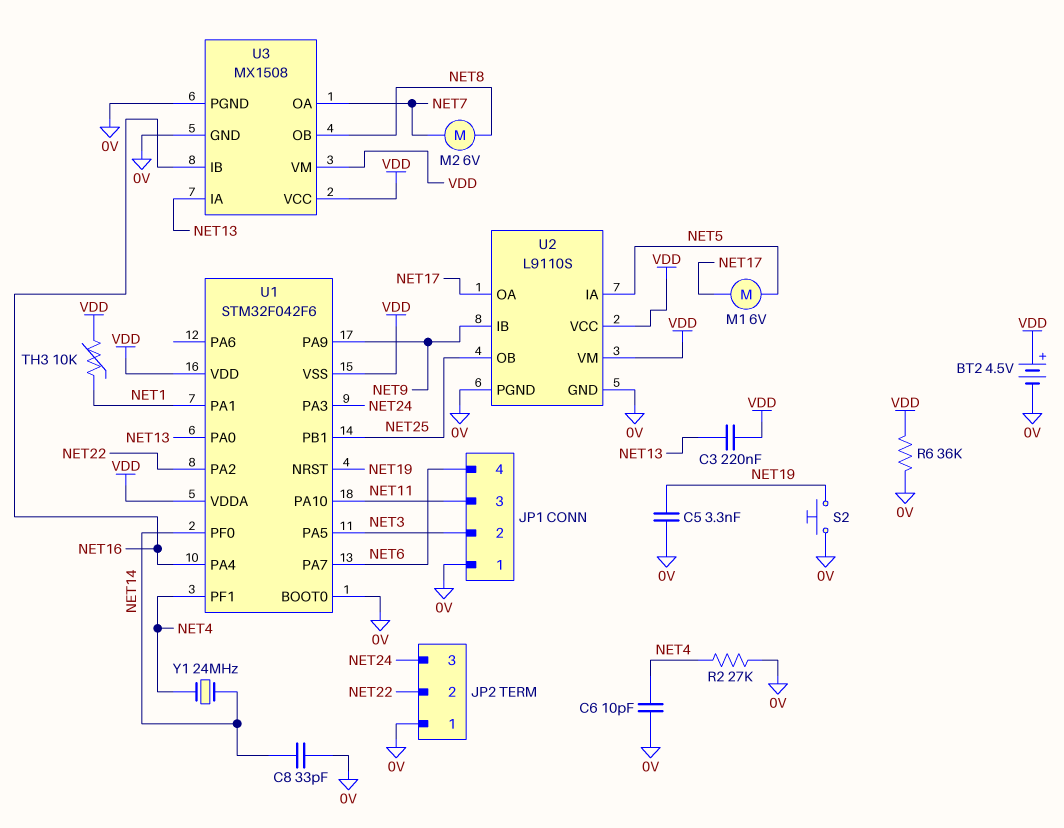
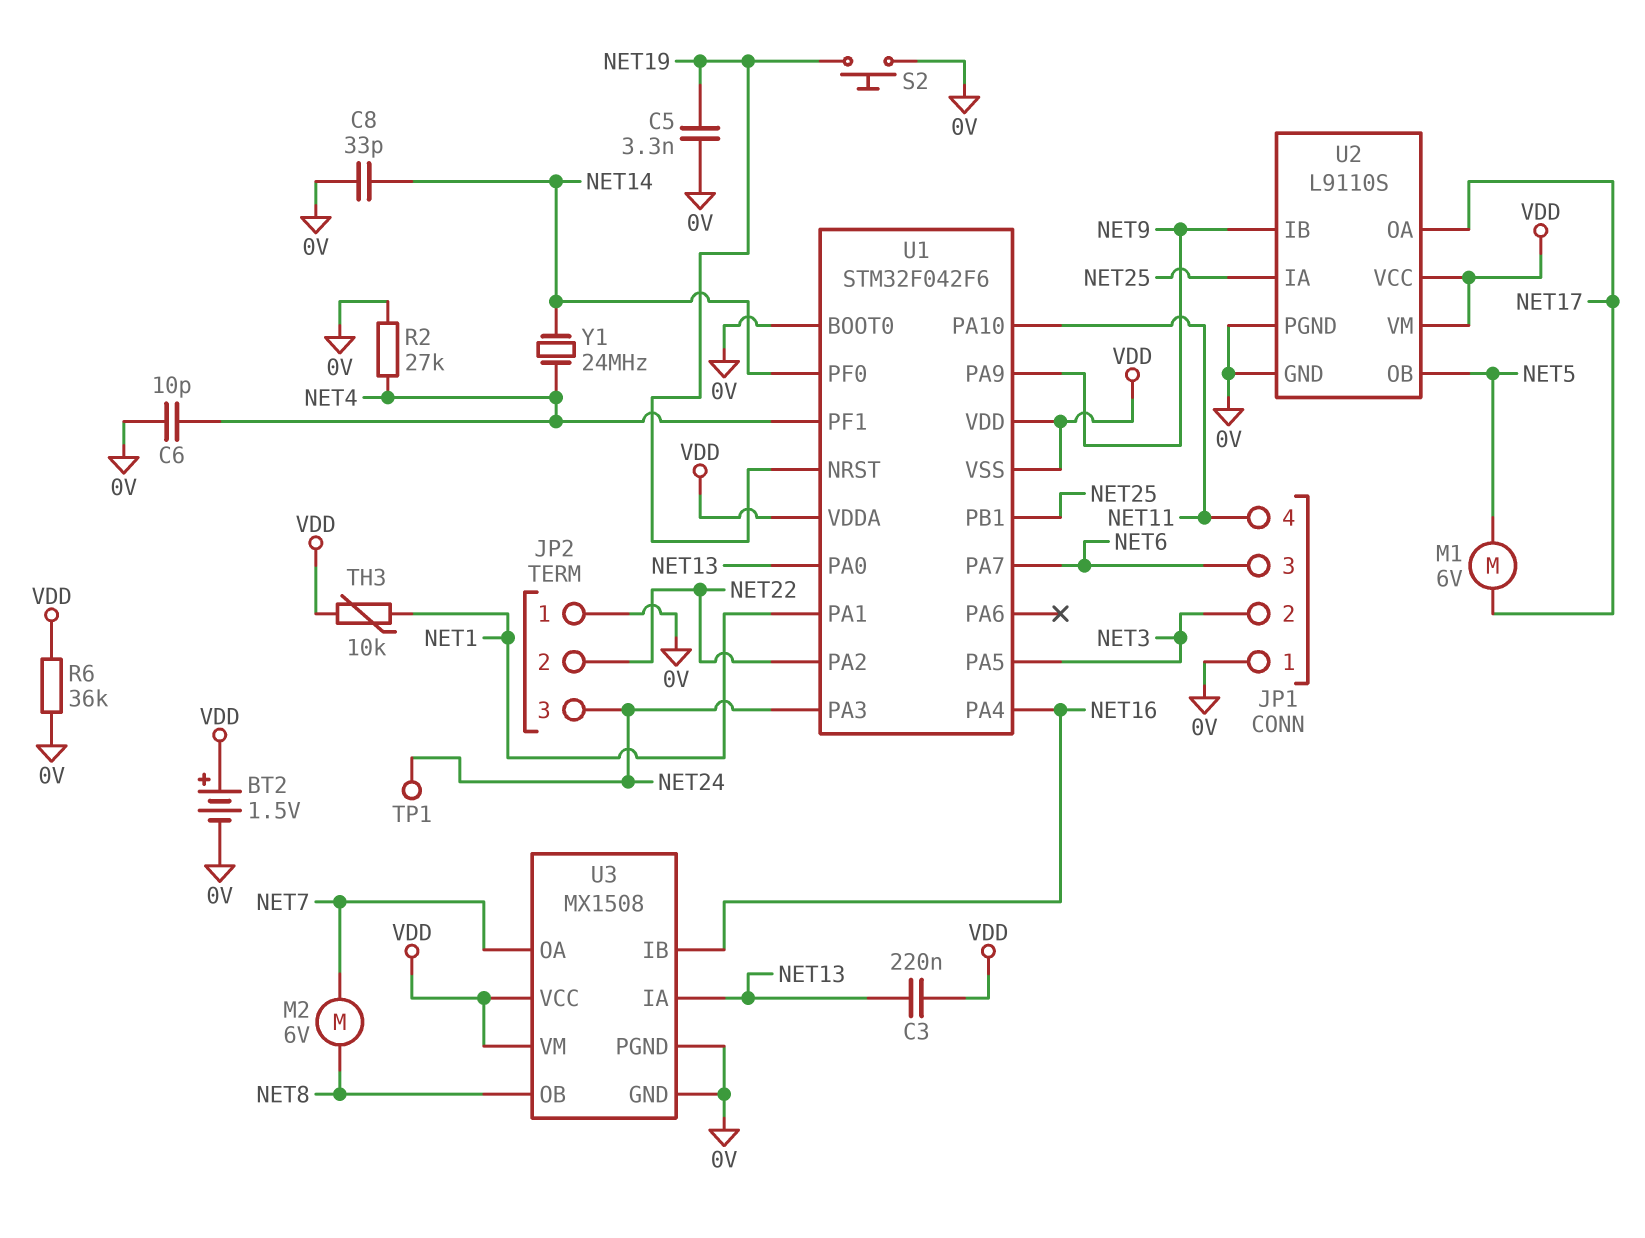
BT2: 4.5V (plus VDD, minus 0V) -> 1.5V (plus VDD, minus 0V)
JP1 pin 3: NET11 -> NET6
JP1 pin 4: NET6 -> NET11
TP1: none -> test point (NET24)
U2 pin IA: NET5 -> NET25
U2 pin OB: NET25 -> NET5

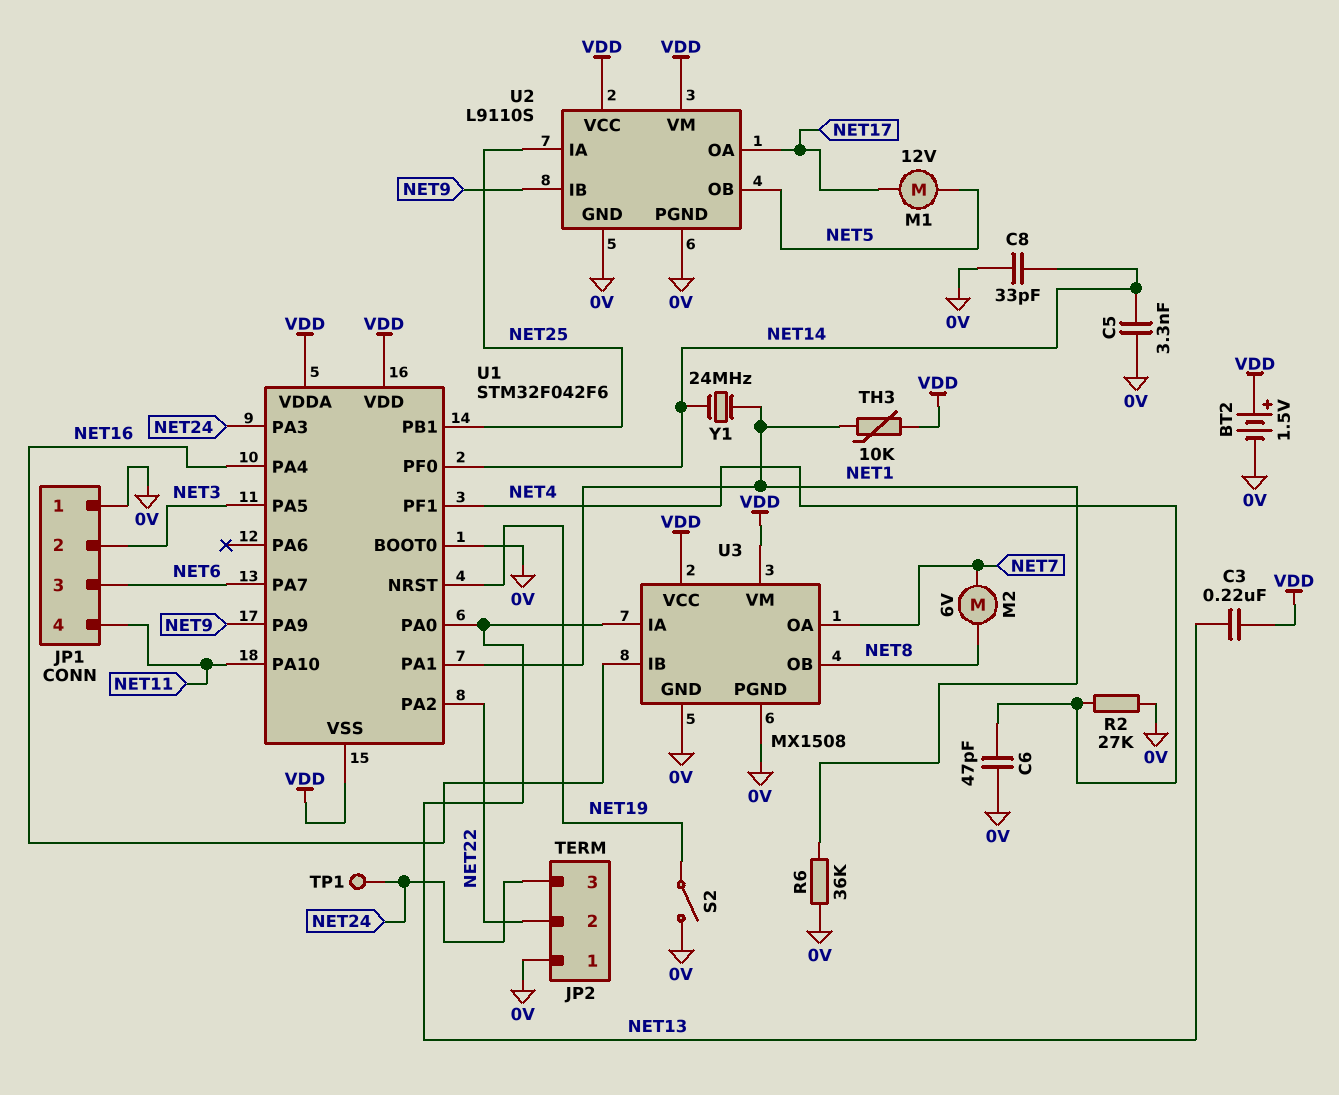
C5: 3.3nF (0V, NET19) -> 3.3nF (0V, NET14)
C6: 10pF (0V, NET4) -> 47pF (0V, NET4)
M1: motor 6V (NET5, NET17) -> motor 12V (NET5, NET17)
R6: 36k (0V, VDD) -> 36k (0V, NET1)
S2: button (0V, NET19) -> switch (0V, NET19)
Y1: 24MHz (NET4, NET14) -> 24MHz (NET1, NET14)

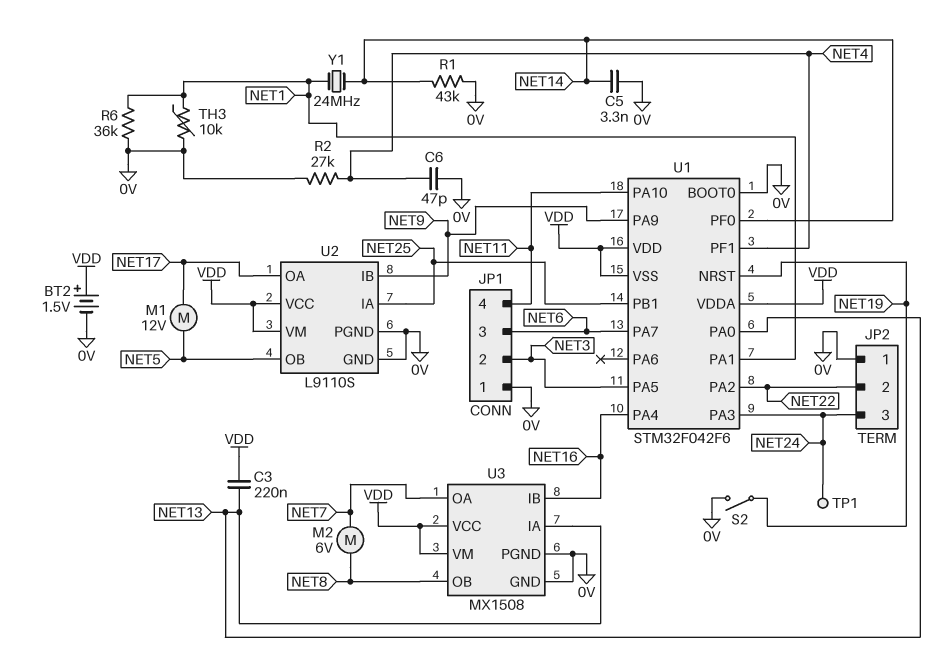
C8: 33pF (0V, NET14) -> none
R1: none -> 43k (0V, NET14)
TH3: 10k (NET1, VDD) -> 10k (0V, NET1)

